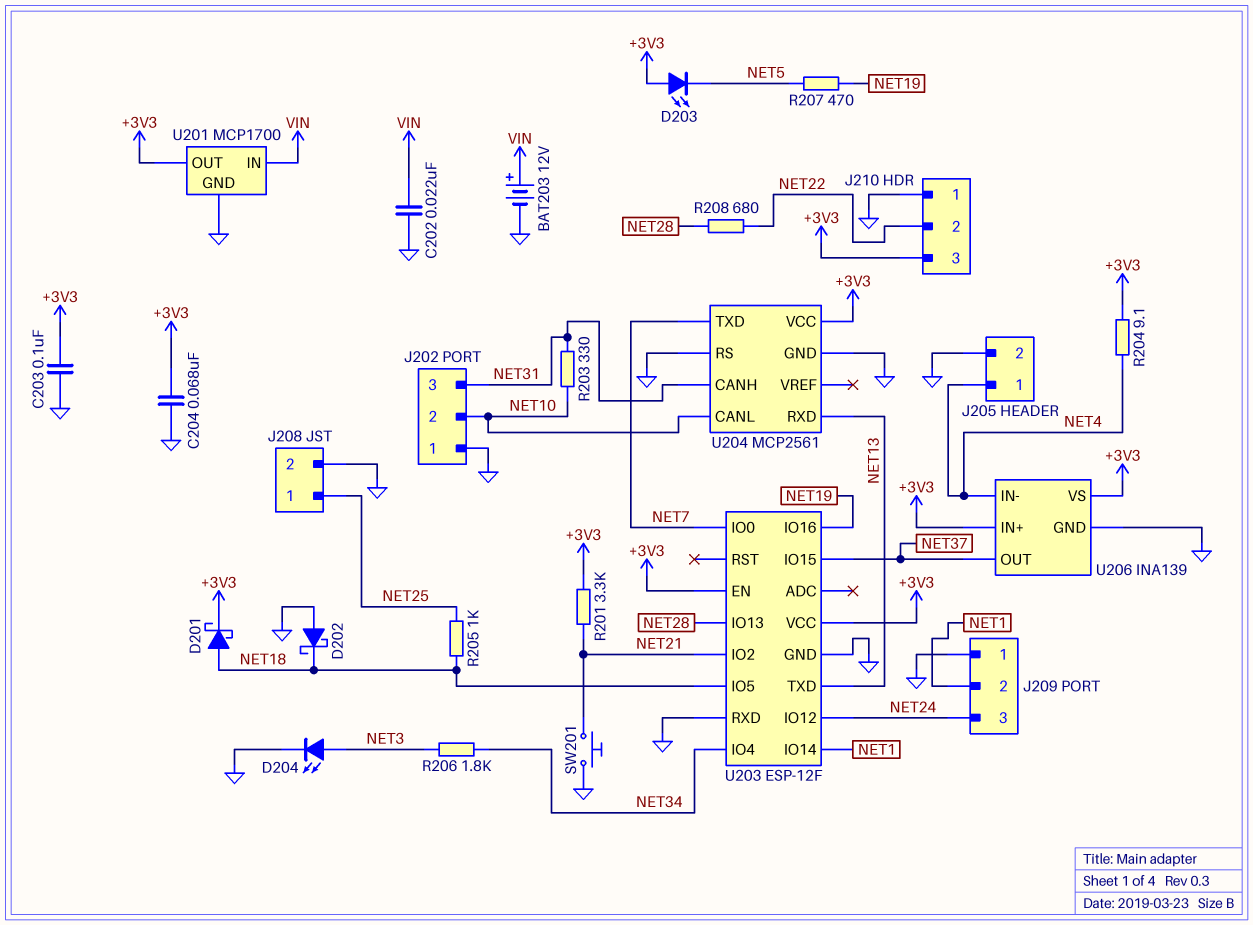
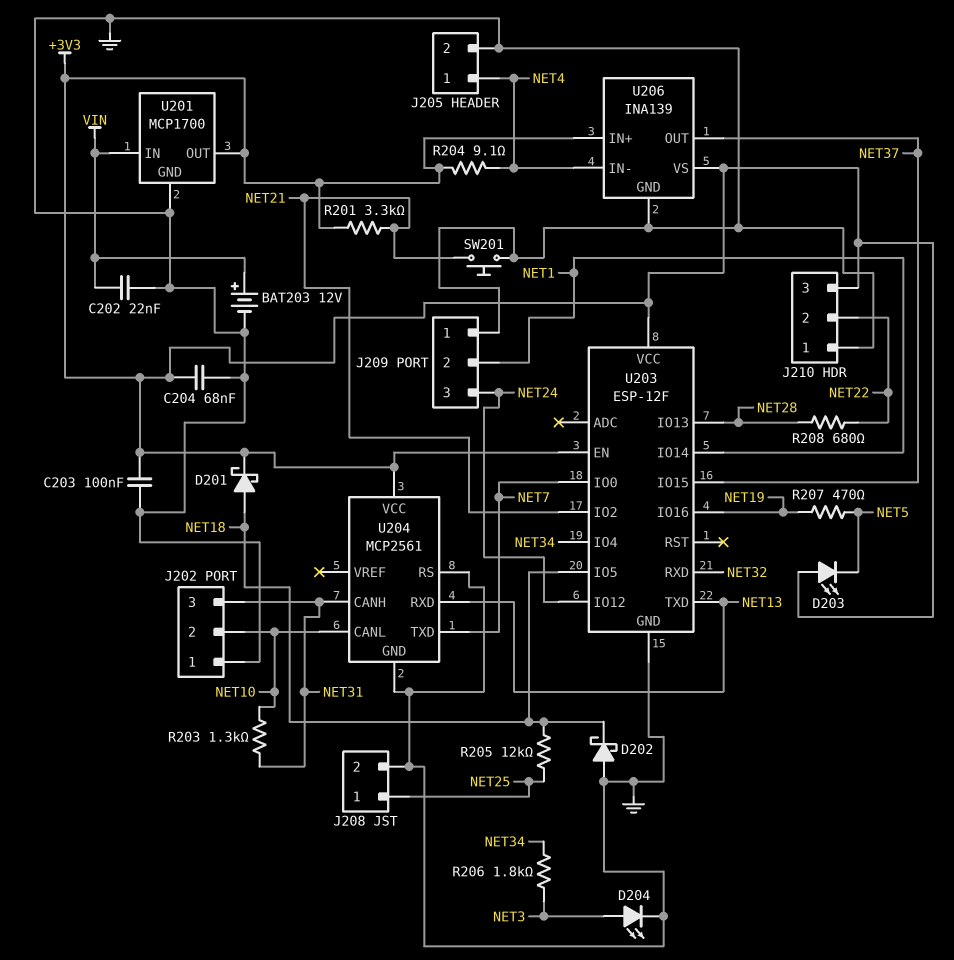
R203: 330 (NET10, NET31) -> 1.3k (NET10, NET31)
R205: 1k (NET18, NET25) -> 12k (NET18, NET25)
U203 pin RXD: GND -> NET32

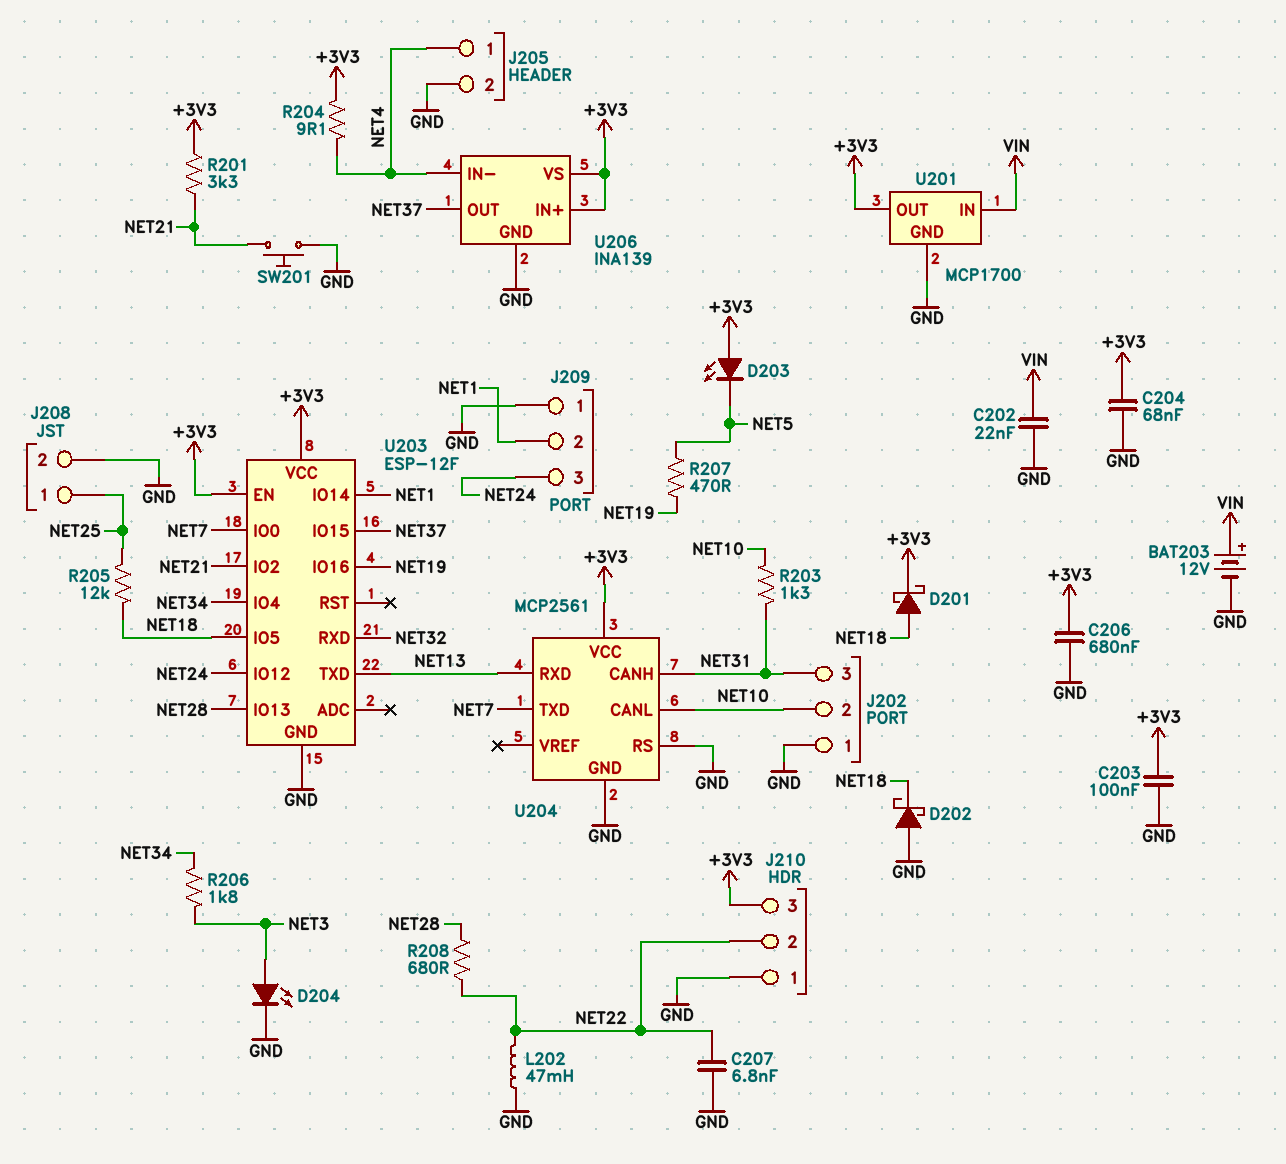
C206: none -> 680nF (+3V3, GND)
C207: none -> 6.8nF (GND, NET22)
L202: none -> 47mH (GND, NET22)

